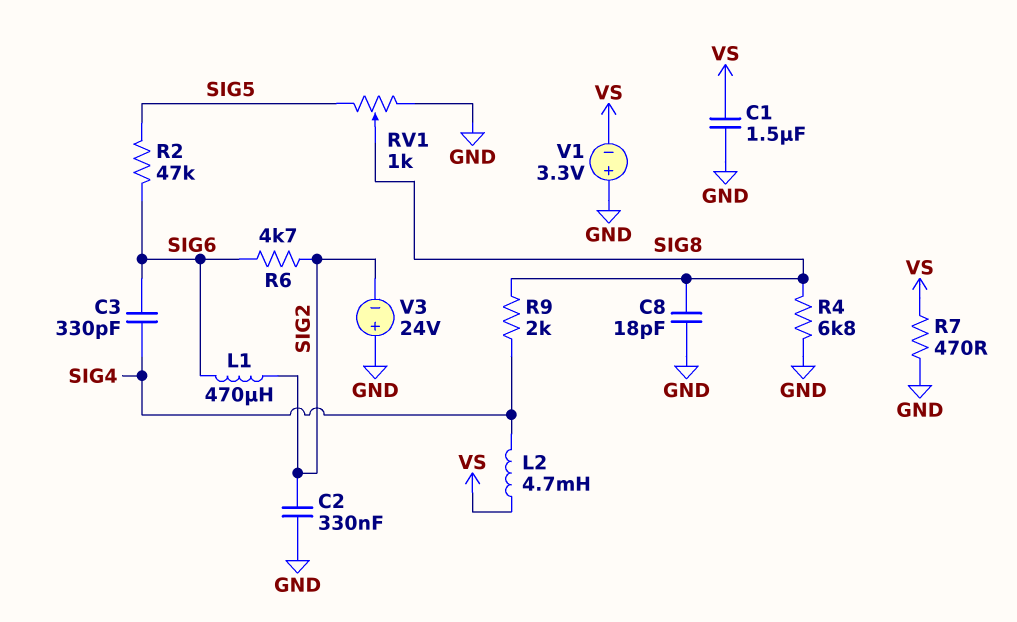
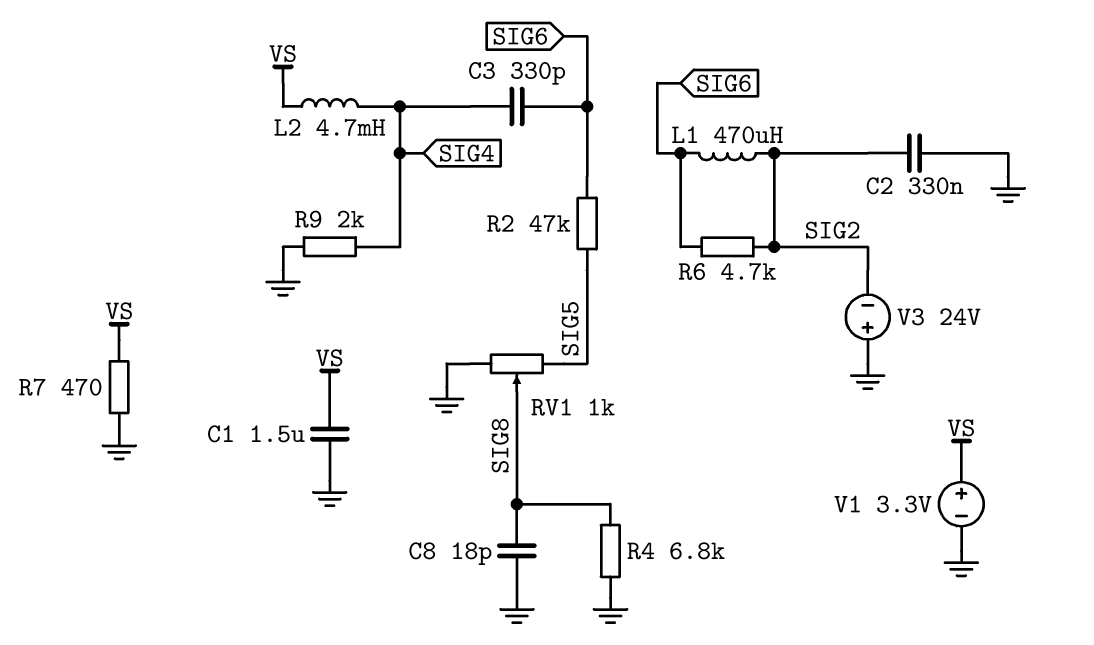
R9: 2k (SIG4, SIG8) -> 2k (GND, SIG4)
V1: 3.3V (plus GND, minus VS) -> 3.3V (plus VS, minus GND)

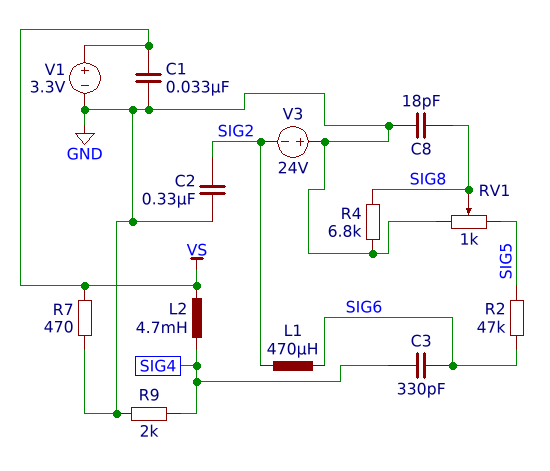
C1: 1.5uF (GND, VS) -> 33nF (GND, VS)
R6: 4.7k (SIG2, SIG6) -> none

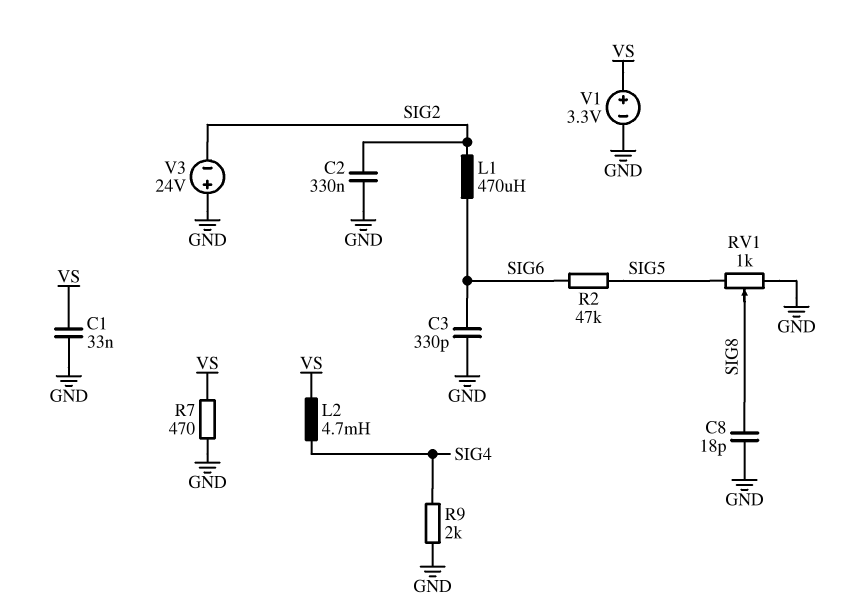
C3: 330pF (SIG4, SIG6) -> 330pF (GND, SIG6)
R4: 6.8k (GND, SIG8) -> none

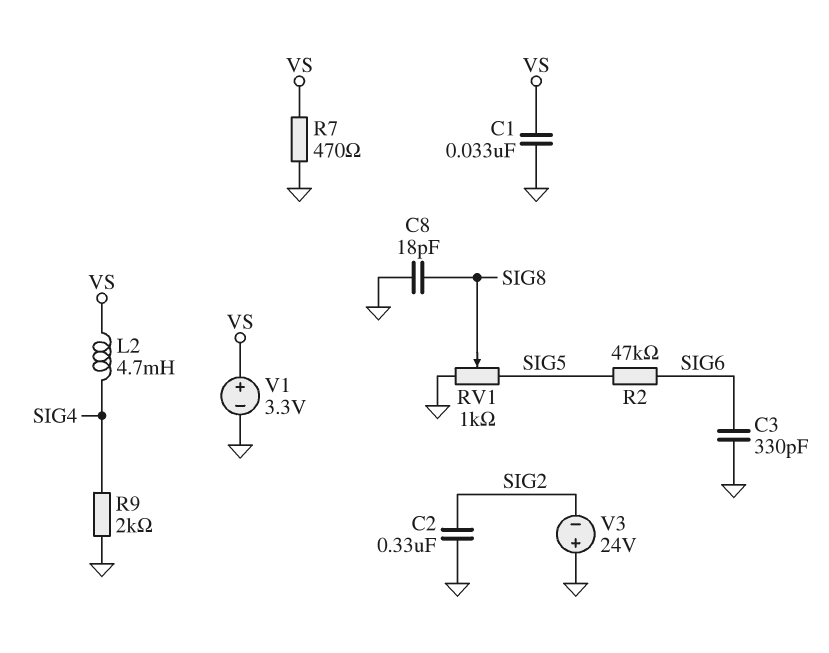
L1: 470uH (SIG2, SIG6) -> none

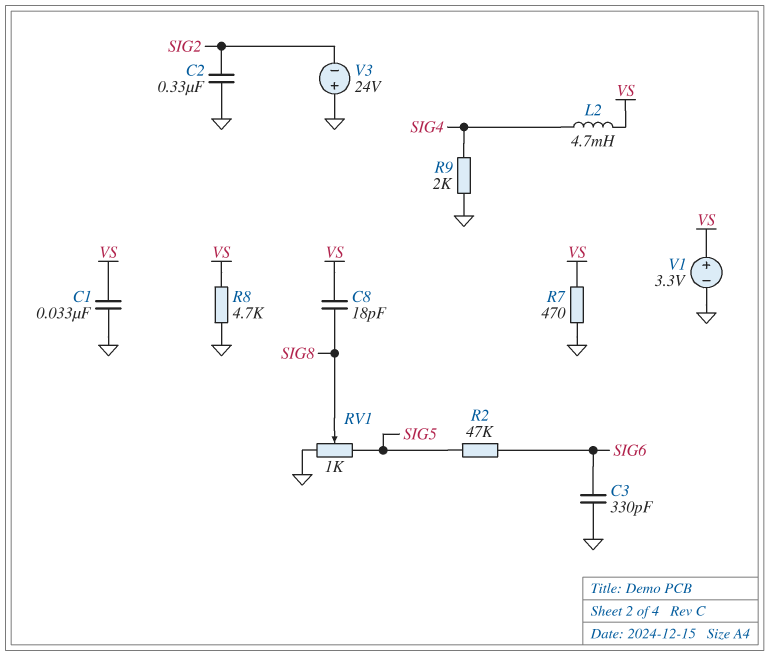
C8: 18pF (GND, SIG8) -> 18pF (SIG8, VS)
R8: none -> 4.7k (GND, VS)

